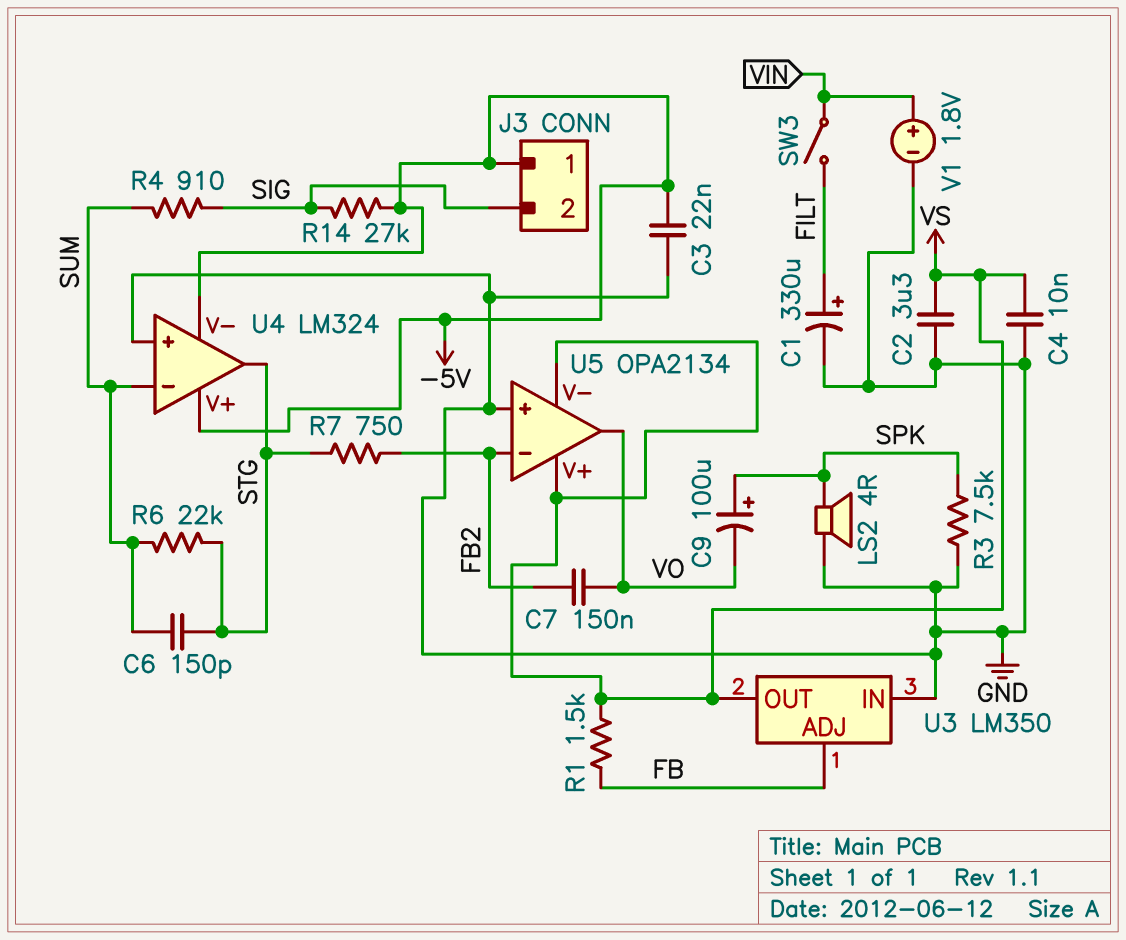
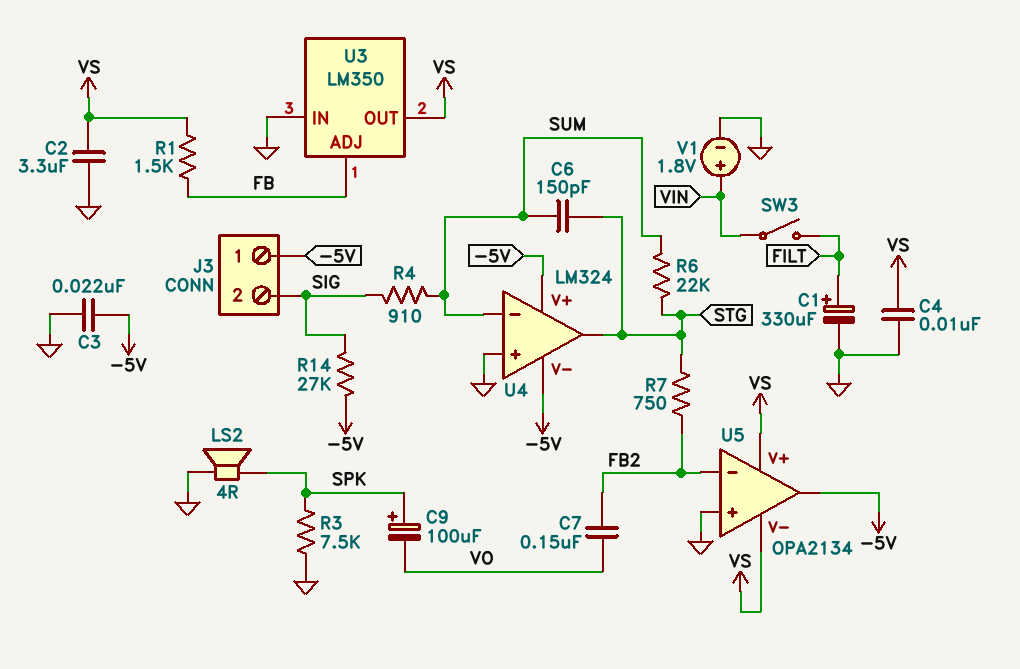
U5 pin out: VO -> -5V

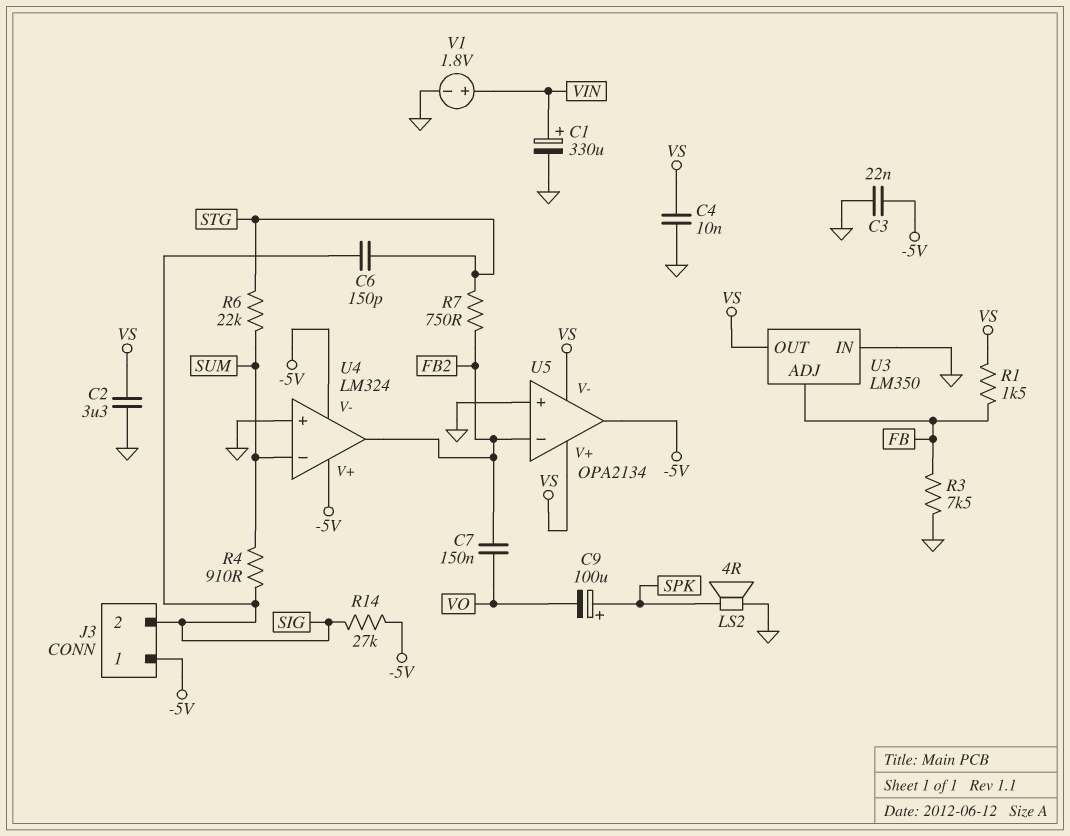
C1: 330uF (plus FILT, minus GND) -> 330uF (plus VIN, minus GND)
C6: 150pF (STG, SUM) -> 150pF (SIG, STG)
R3: 7.5k (GND, SPK) -> 7.5k (FB, GND)
SW3: switch (FILT, VIN) -> none
U4 pin out: STG -> FB2

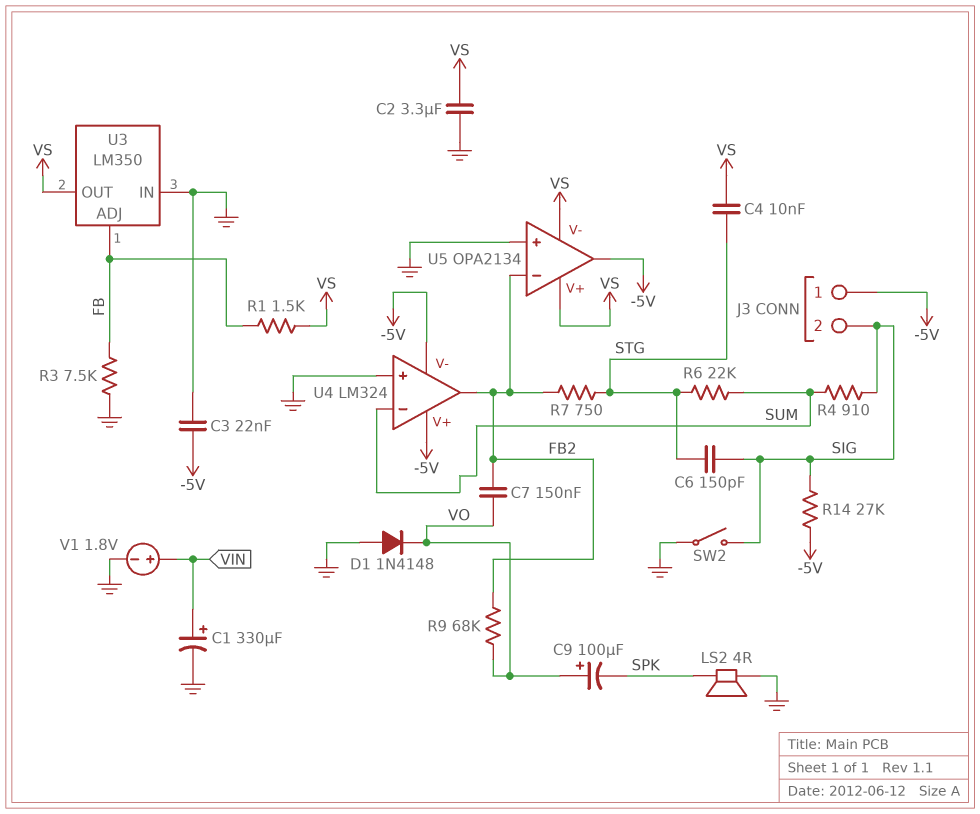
C4: 10nF (GND, VS) -> 10nF (STG, VS)
C9: 100uF (plus SPK, minus VO) -> 100uF (plus VO, minus SPK)
D1: none -> diode 1N4148 (A GND, K VO)
R9: none -> 68k (FB2, VO)
SW2: none -> switch (GND, SIG)

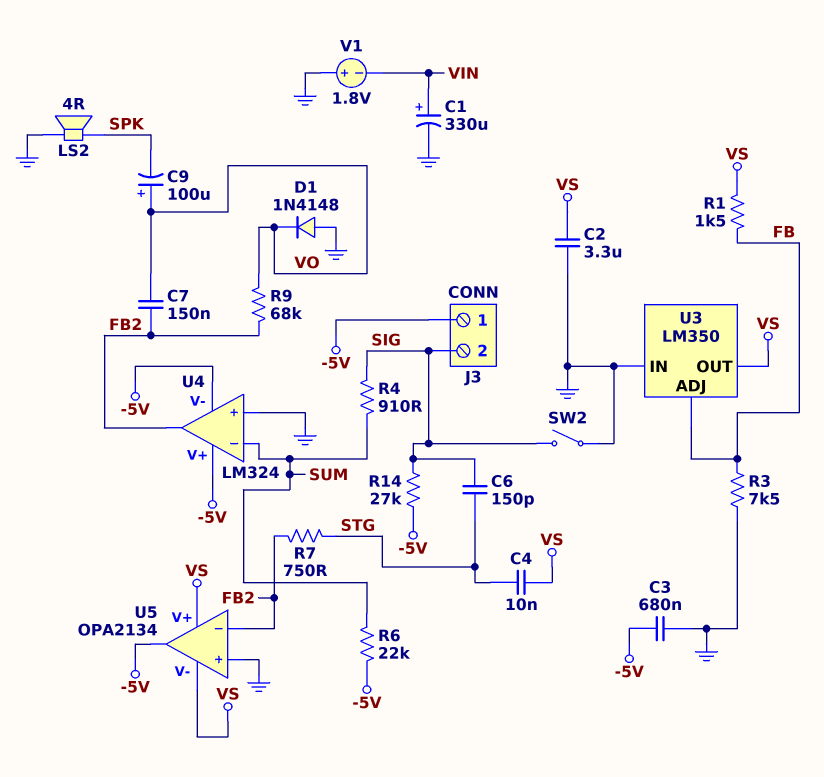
C3: 22nF (-5V, GND) -> 680nF (-5V, GND)
R6: 22k (STG, SUM) -> 22k (-5V, SUM)
V1: 1.8V (plus VIN, minus GND) -> 1.8V (plus GND, minus VIN)

